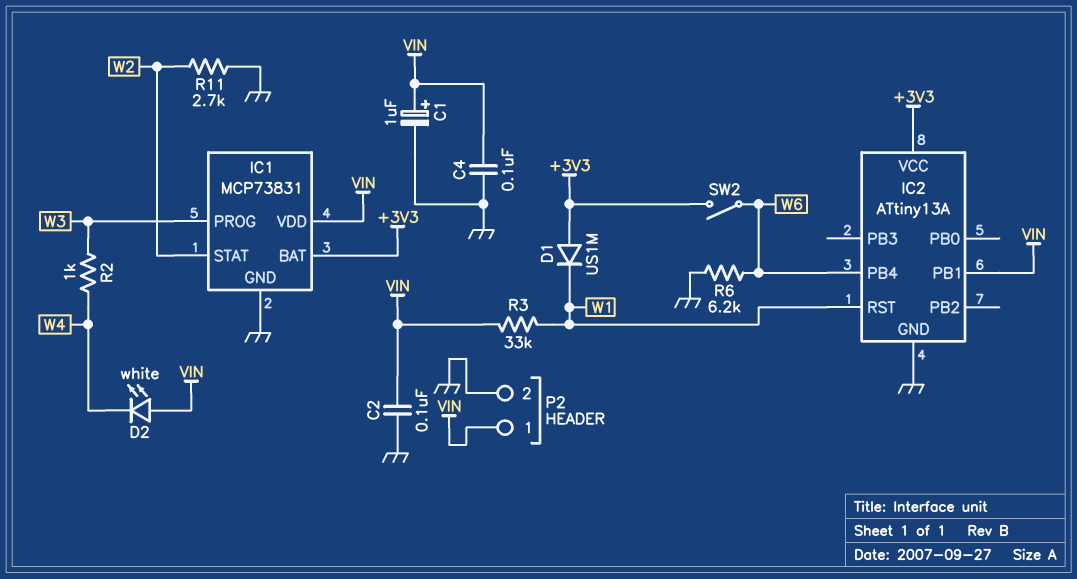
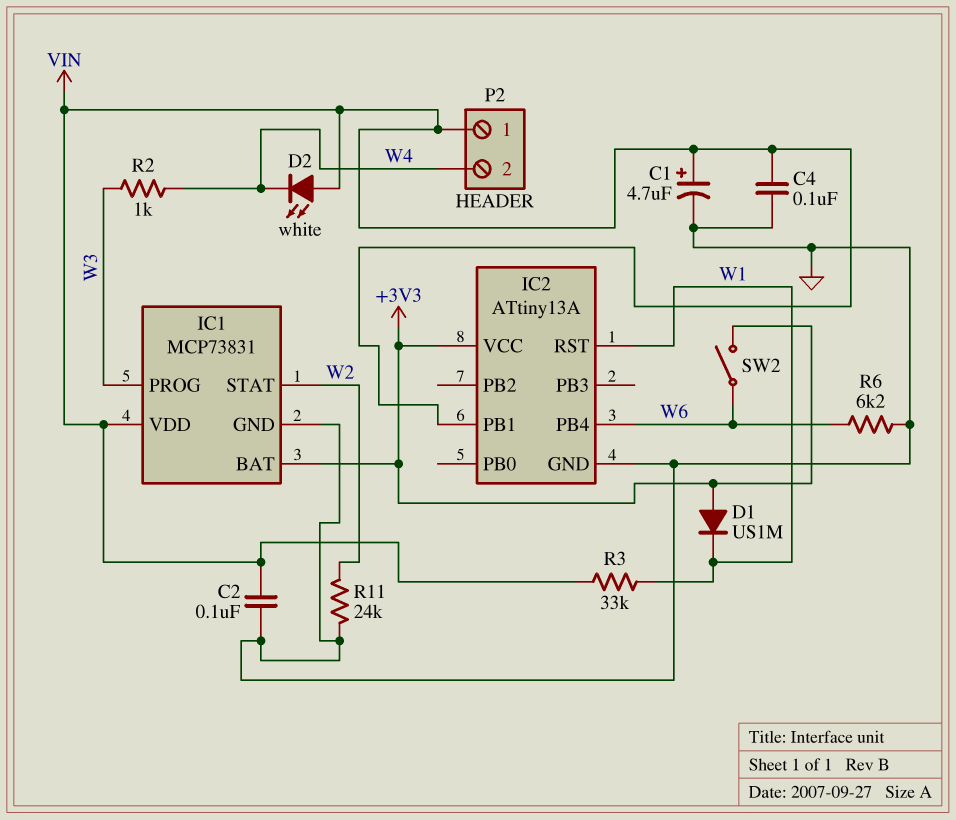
C1: 1uF (plus VIN, minus GND) -> 4.7uF (plus VIN, minus GND)
P2 pin 2: GND -> W4
R11: 2.7k (GND, W2) -> 24k (GND, W2)

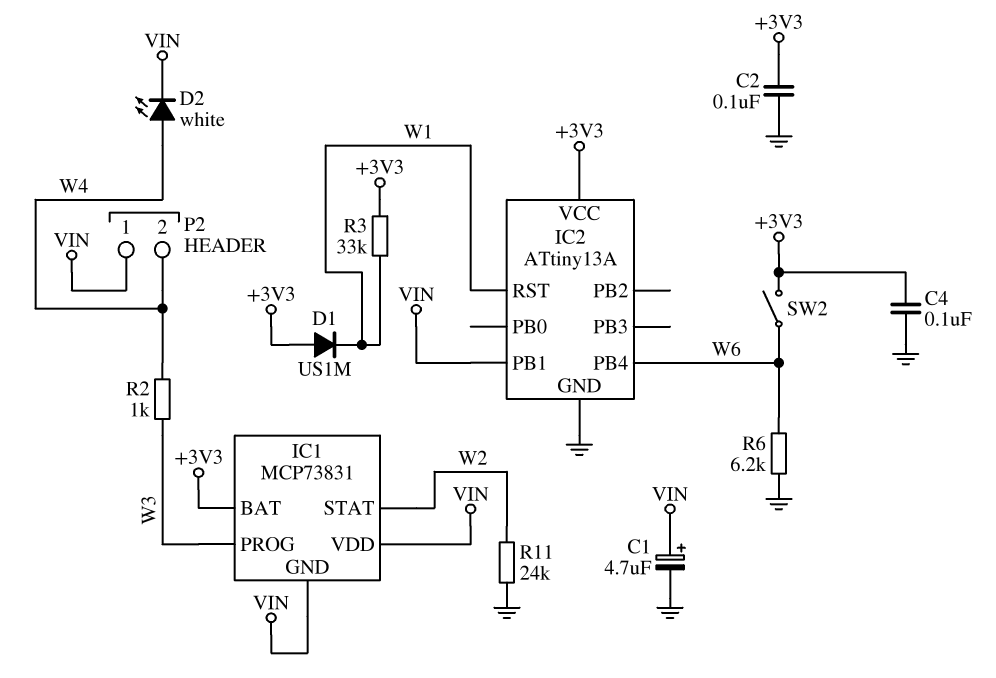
C2: 100nF (GND, VIN) -> 100nF (+3V3, GND)
C4: 100nF (GND, VIN) -> 100nF (+3V3, GND)
D2: LED white (A VIN, K W4) -> LED white (A W4, K VIN)
IC1 pin GND: GND -> VIN
R3: 33k (VIN, W1) -> 33k (+3V3, W1)

